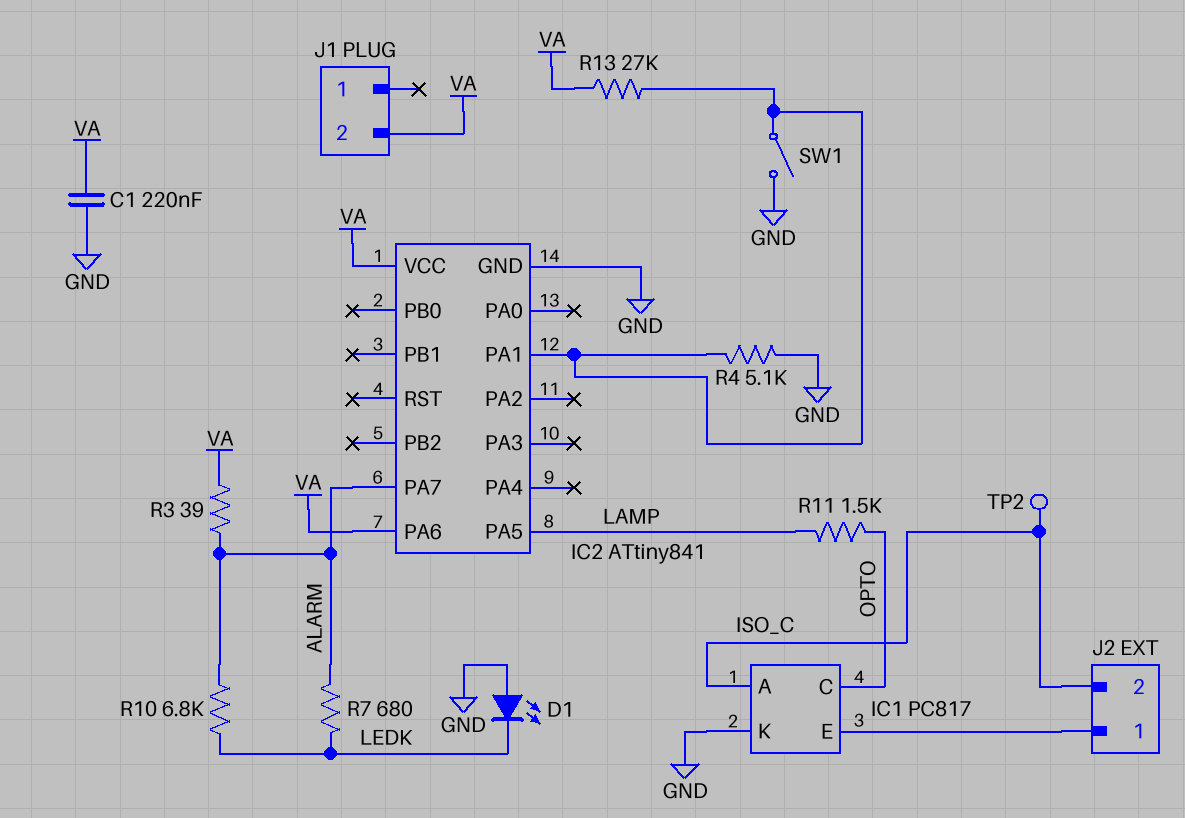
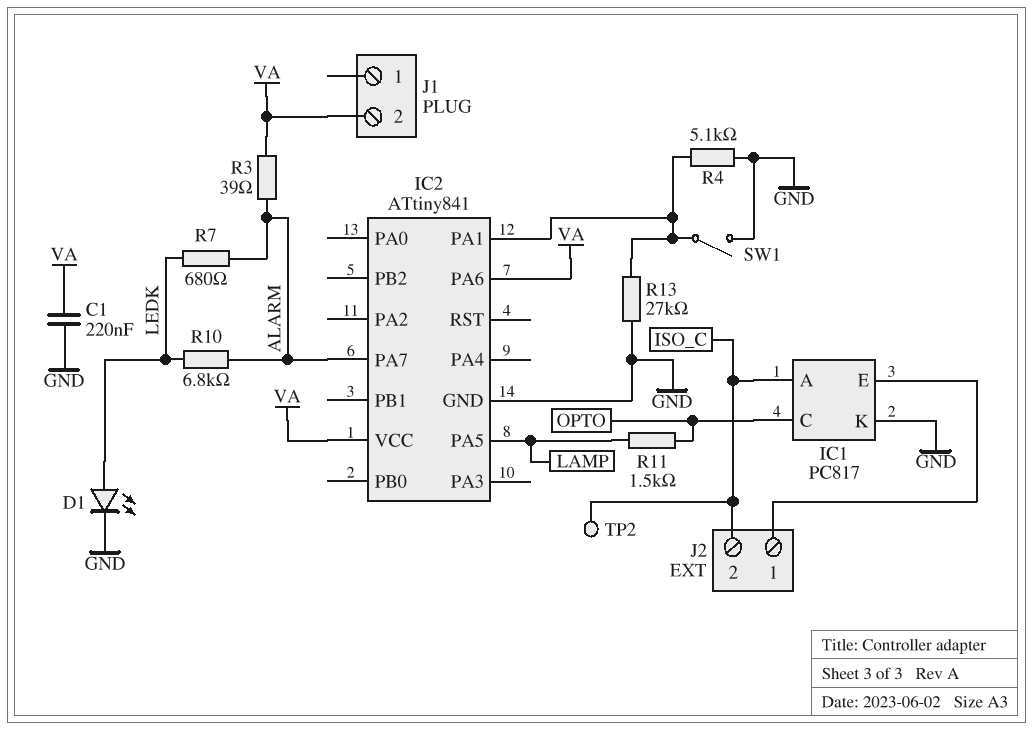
D1: LED (A GND, K LEDK) -> LED (A LEDK, K GND)
R13: 27k (IC2/PA1, VA) -> 27k (GND, IC2/PA1)

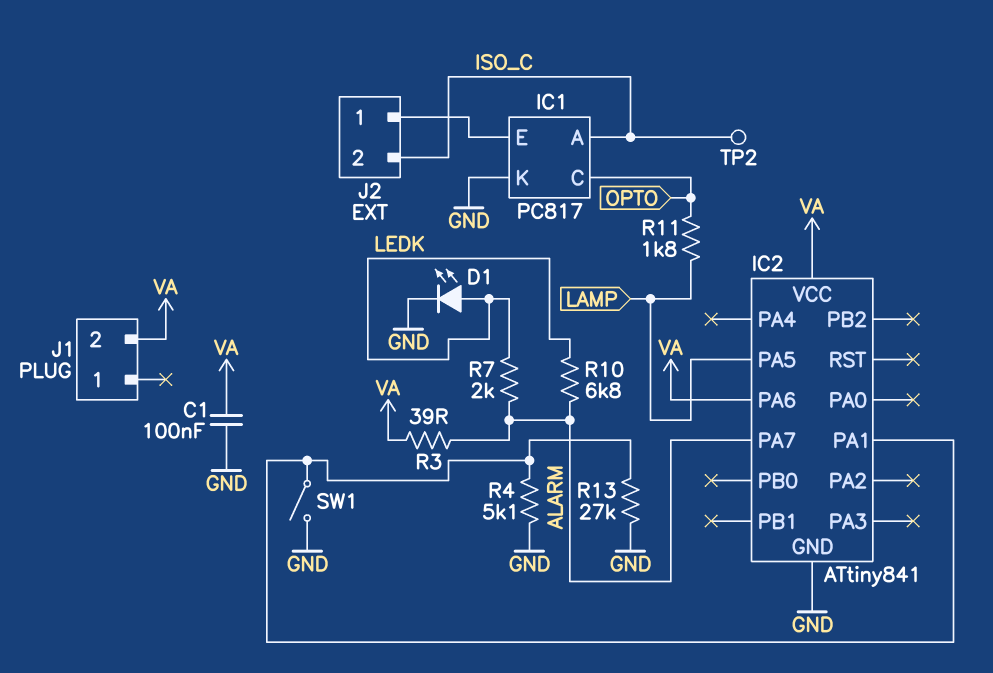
C1: 220nF (GND, VA) -> 100nF (GND, VA)
R7: 680 (ALARM, LEDK) -> 2k (ALARM, LEDK)
R11: 1.5k (LAMP, OPTO) -> 1.8k (LAMP, OPTO)

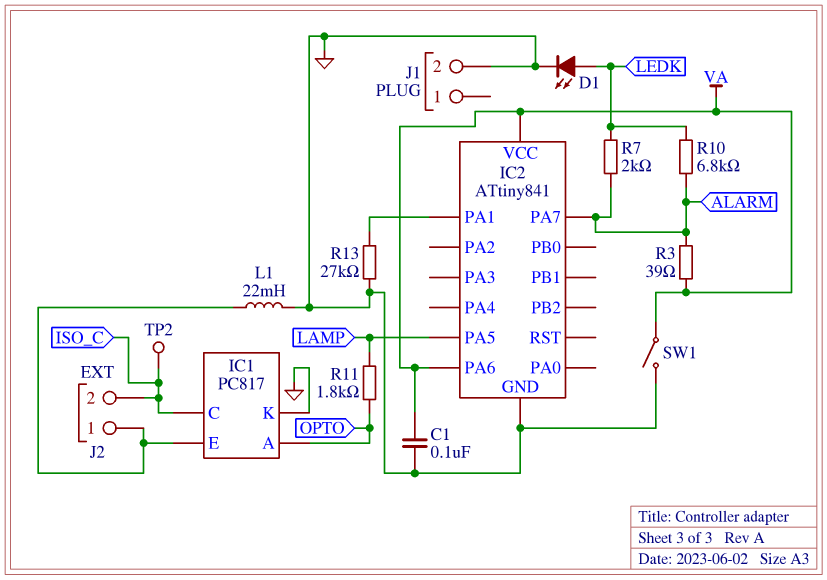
IC1 pin A: ISO_C -> OPTO
IC1 pin C: OPTO -> ISO_C
J1 pin 2: VA -> GND
L1: none -> 22mH (GND, IC1/E)
R4: 5.1k (GND, IC2/PA1) -> none
SW1: switch (GND, IC2/PA1) -> switch (GND, VA)

